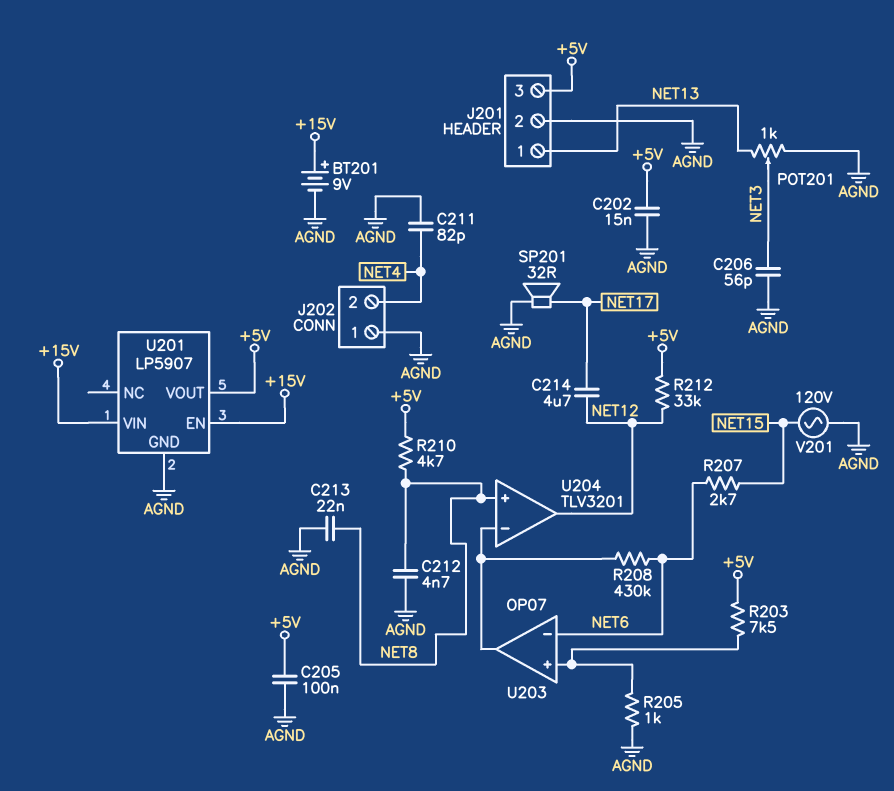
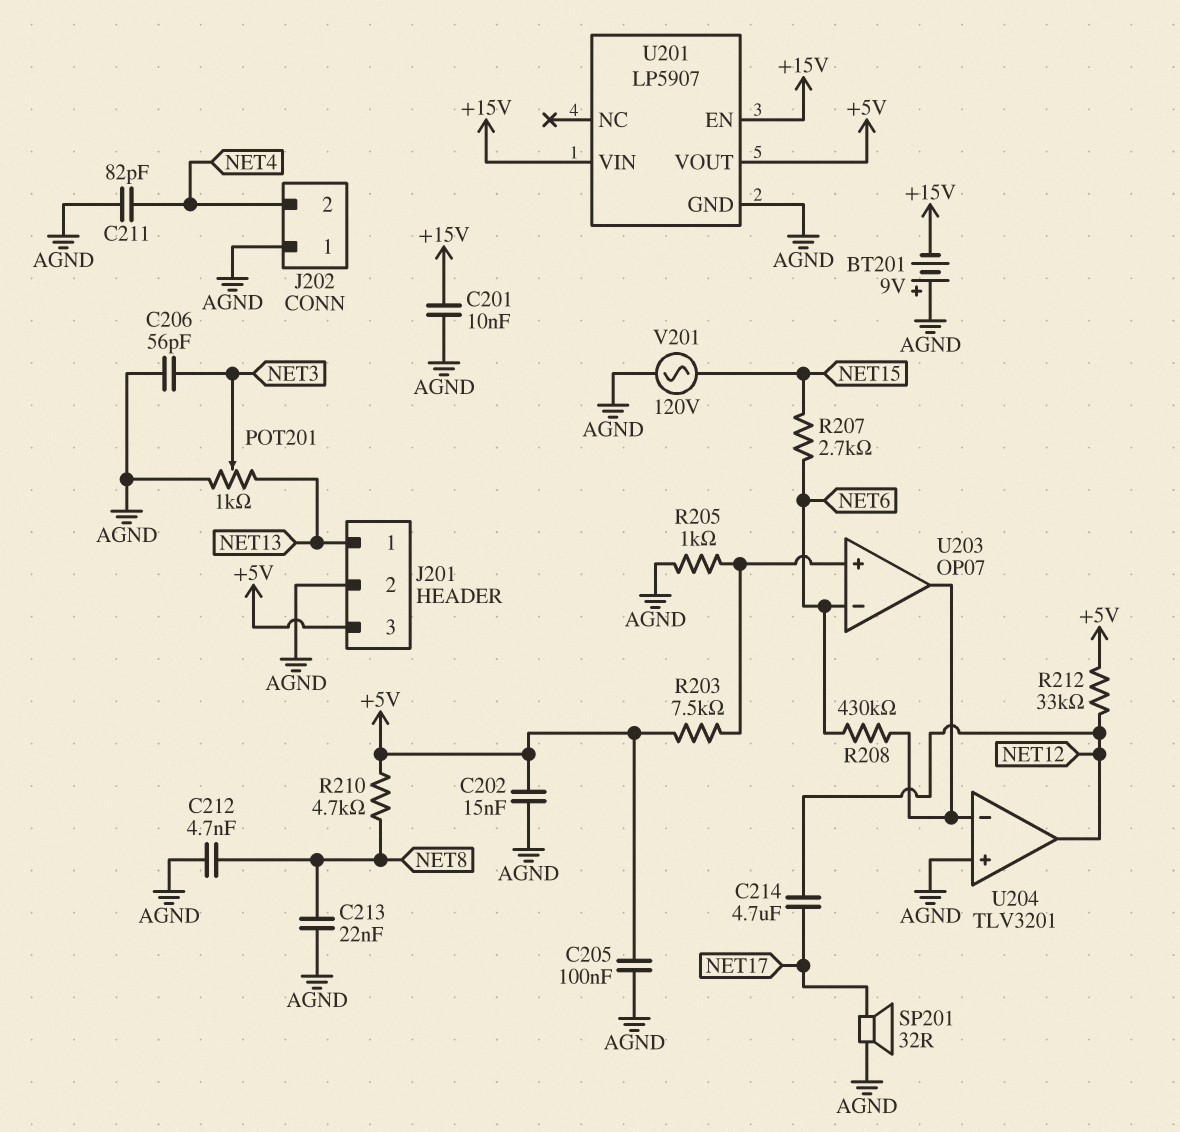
BT201: 9V (plus +15V, minus AGND) -> 9V (plus AGND, minus +15V)
C201: none -> 10nF (+15V, AGND)
U204 pin in+: NET8 -> AGND

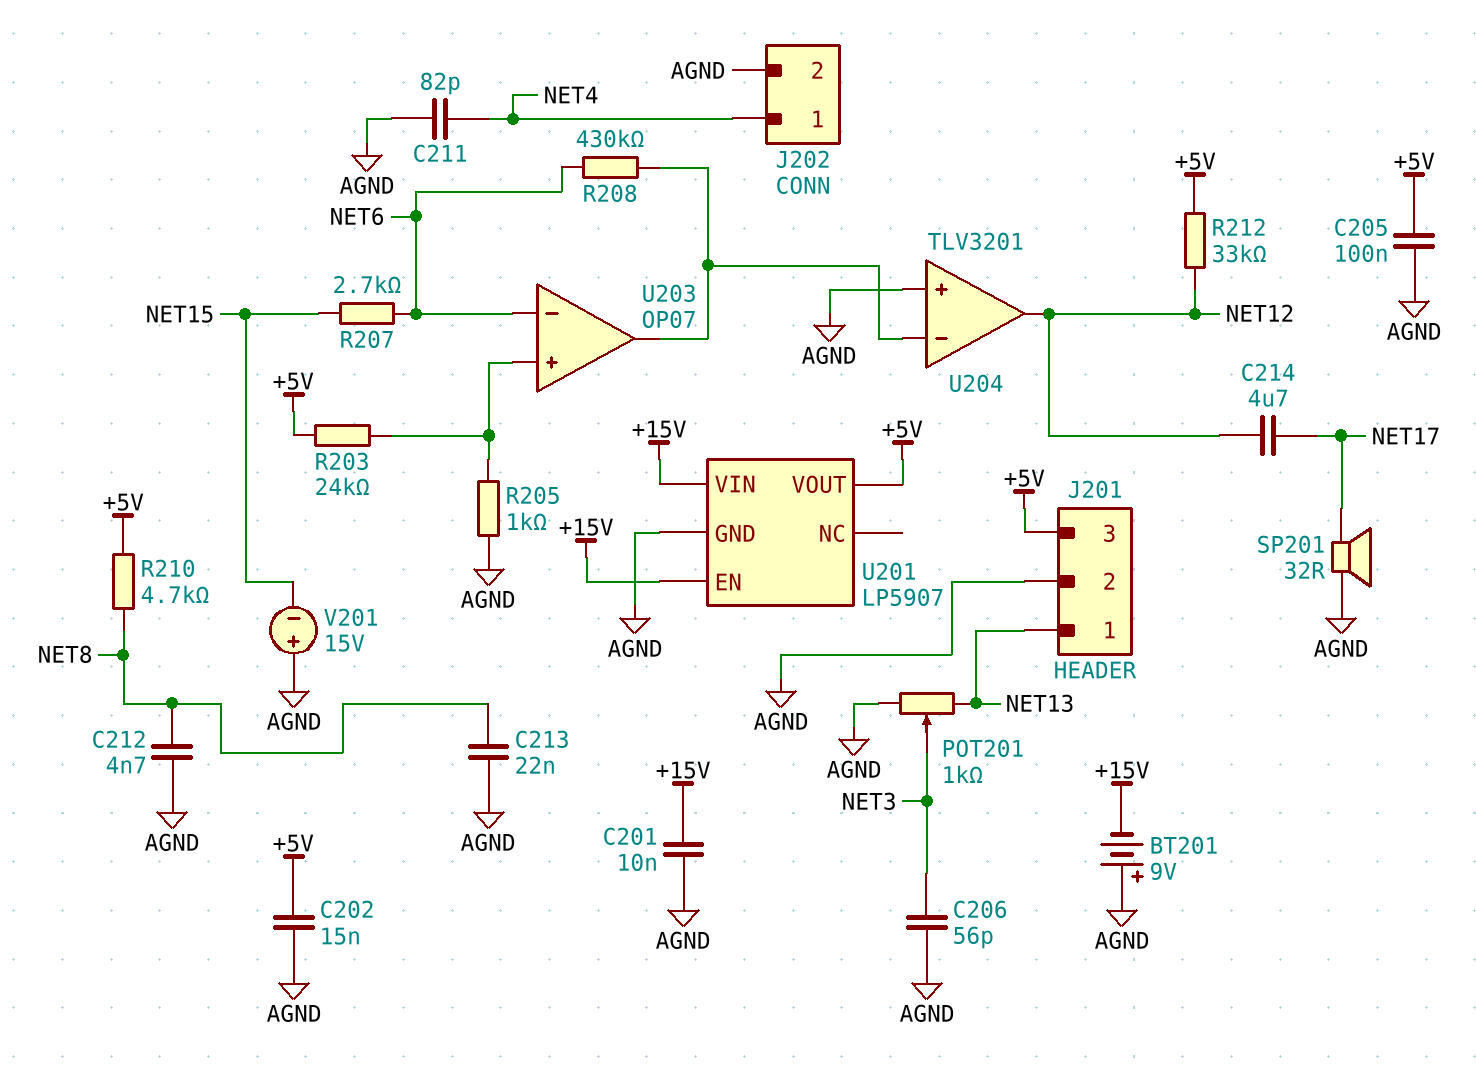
J202 pin 1: AGND -> NET4
J202 pin 2: NET4 -> AGND
R203: 7.5k (+5V, U203/in+) -> 24k (+5V, U203/in+)
V201: AC 120V (AGND, NET15) -> 15V (plus AGND, minus NET15)

